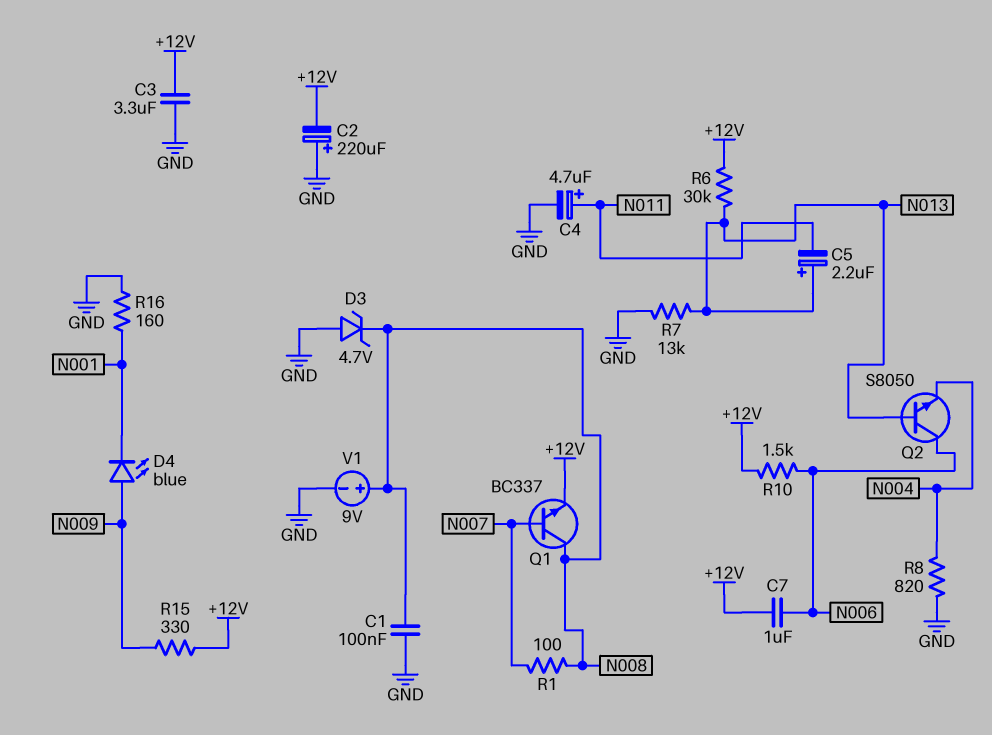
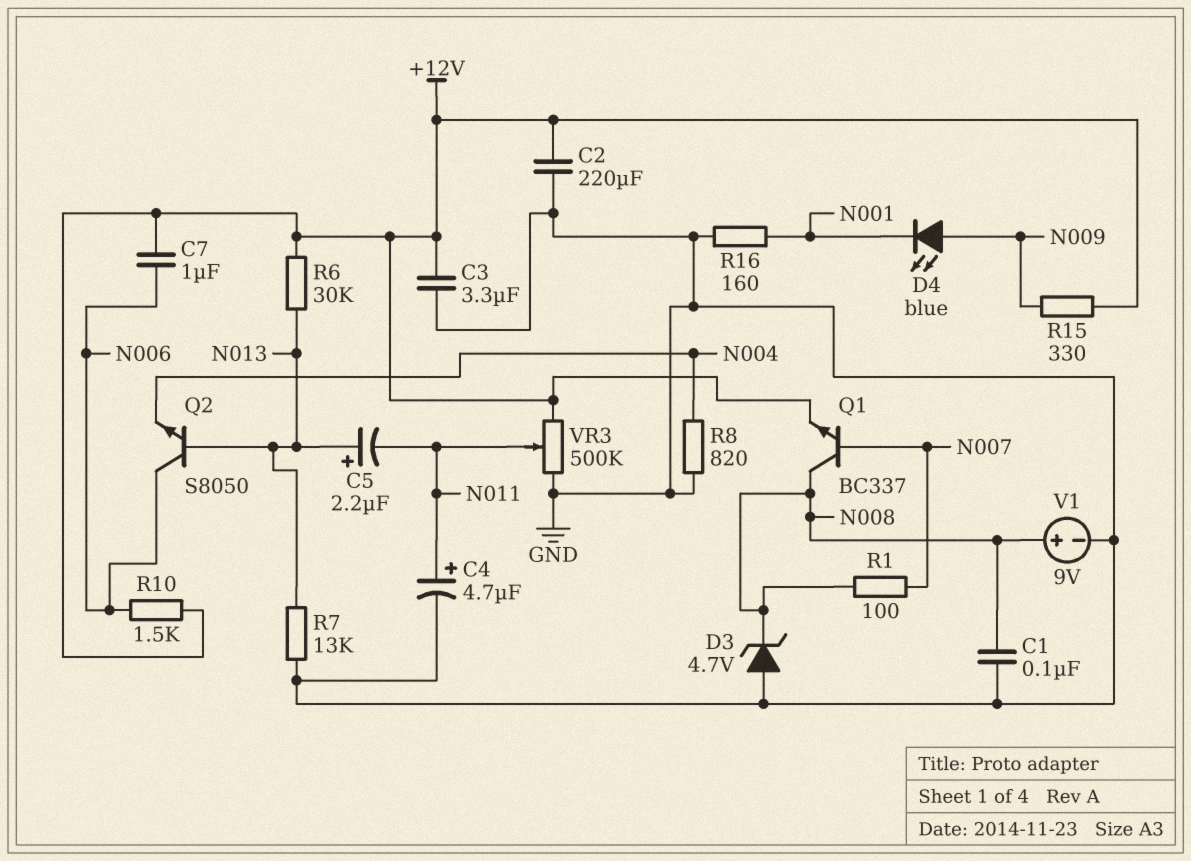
C2: 220uF (plus GND, minus +12V) -> 220uF (+12V, GND)
VR3: none -> 500k (+12V, GND, wiper N011)

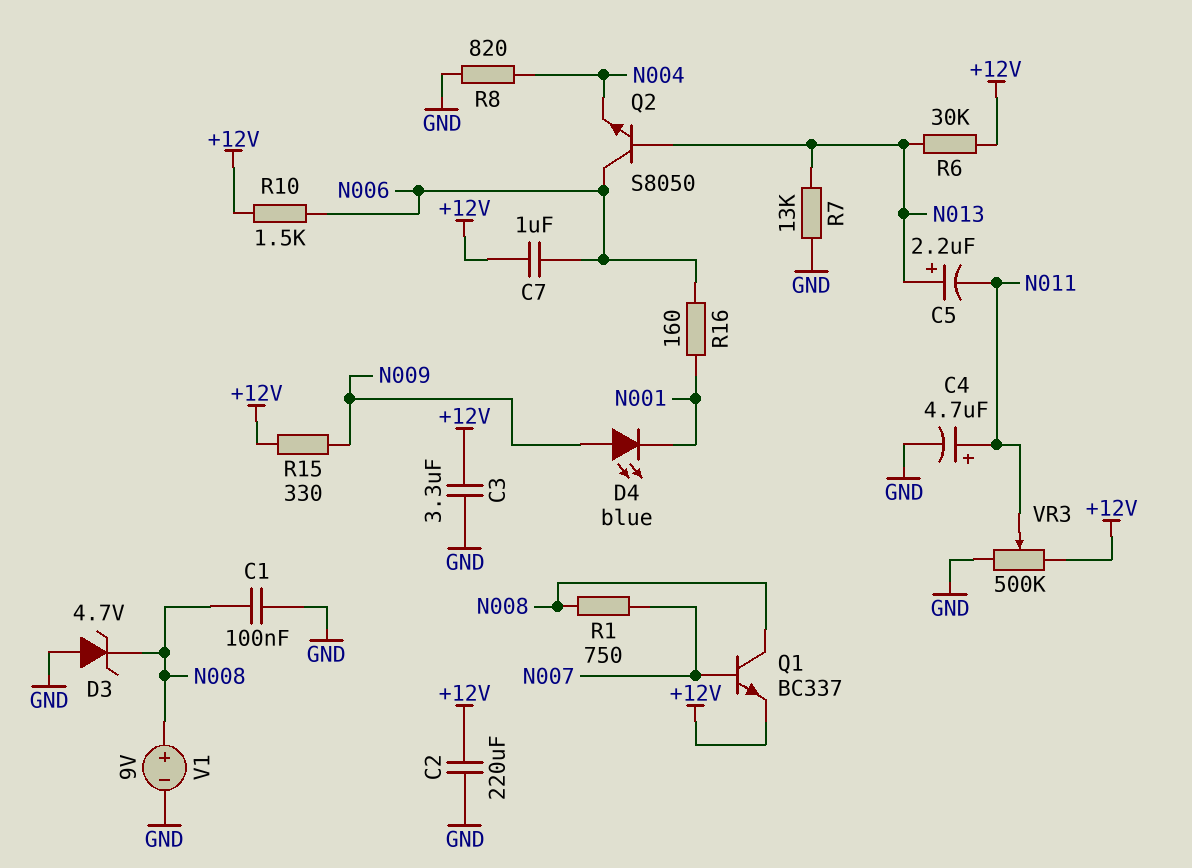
R1: 100 (N007, N008) -> 750 (N007, N008)
R16: 160 (GND, N001) -> 160 (N001, N006)

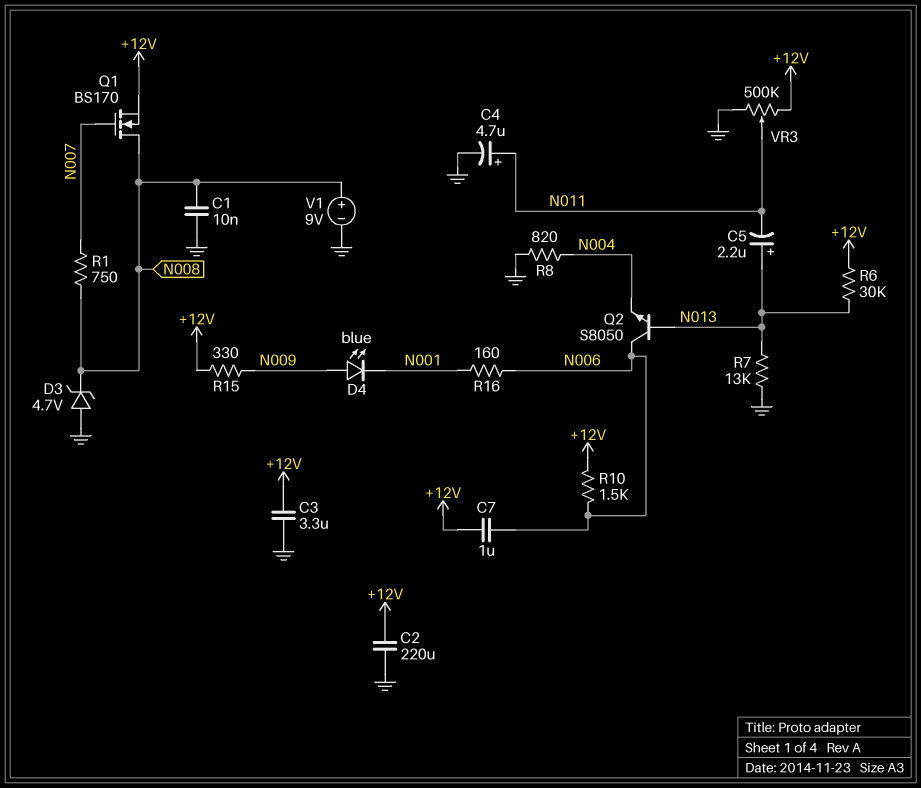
C1: 100nF (GND, N008) -> 10nF (GND, N008)
Q1: NPN BC337 (B N007, C N008, E +12V) -> NMOS BS170 (G N007, D N008, S +12V)

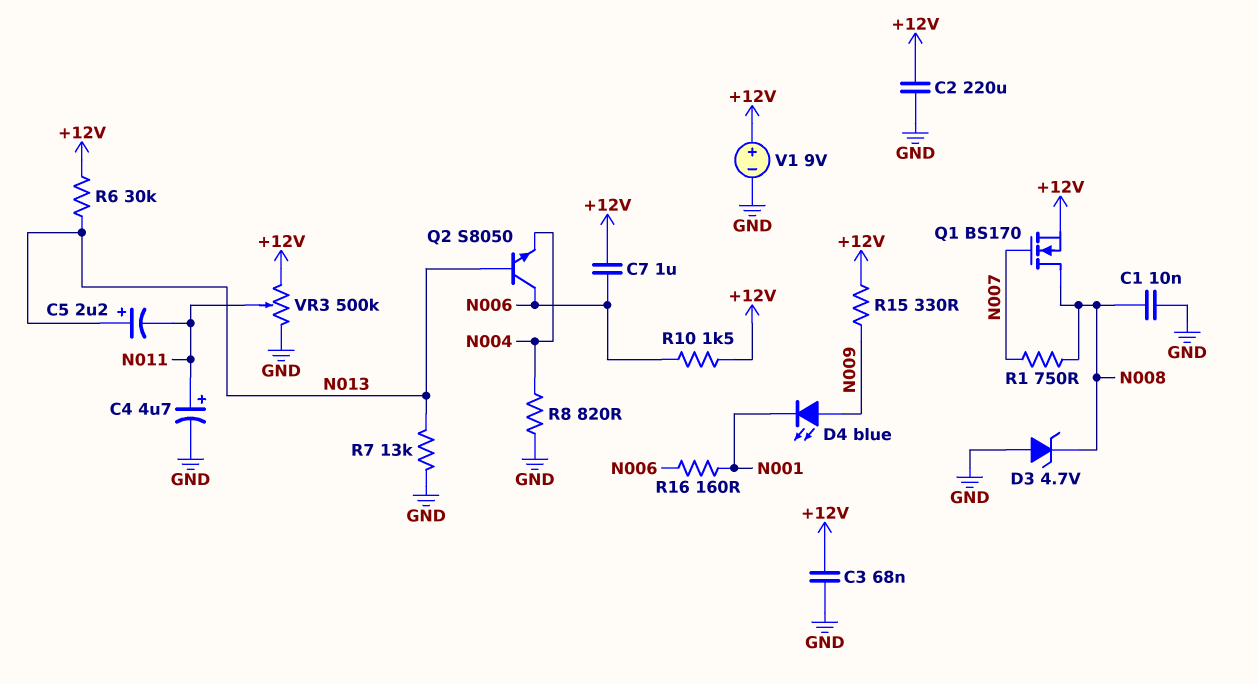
C3: 3.3uF (+12V, GND) -> 68nF (+12V, GND)
V1: 9V (plus N008, minus GND) -> 9V (plus +12V, minus GND)

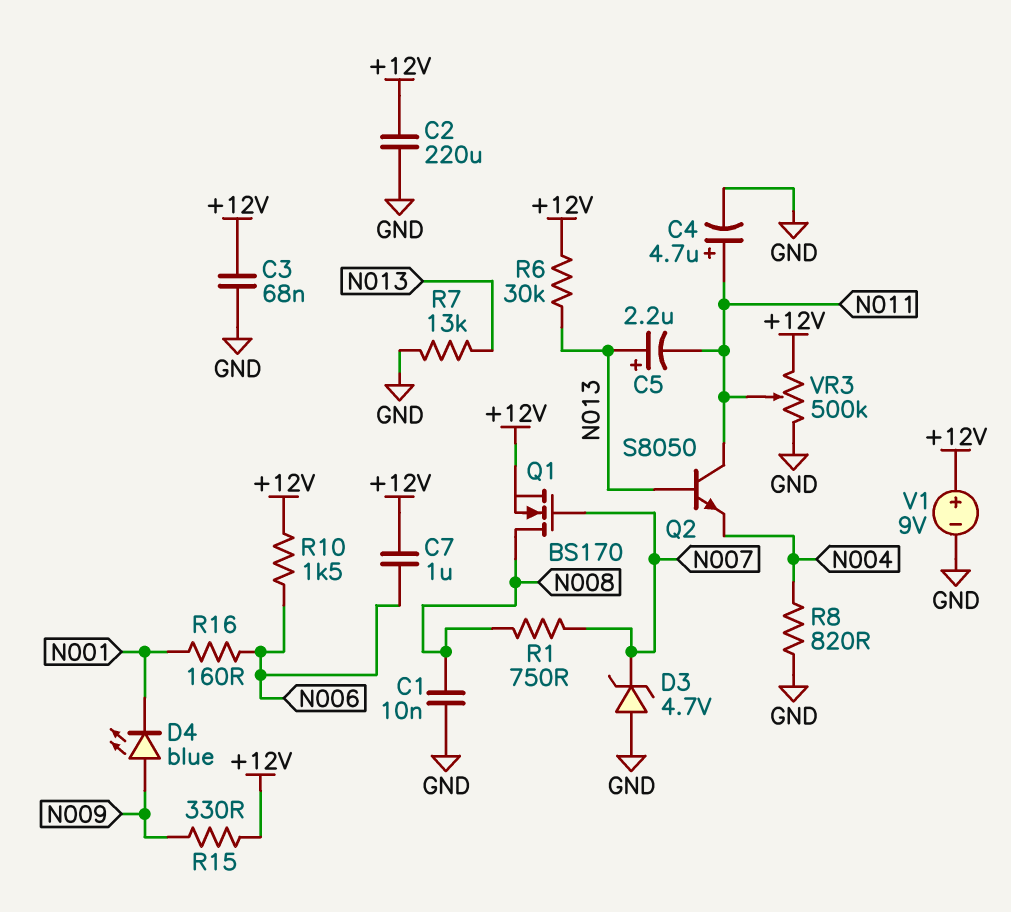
D3: zener 4.7V (A GND, K N008) -> zener 4.7V (A GND, K N007)
Q2: NPN S8050 (B N013, C N006, E N004) -> NPN S8050 (B N013, C N011, E N004)

